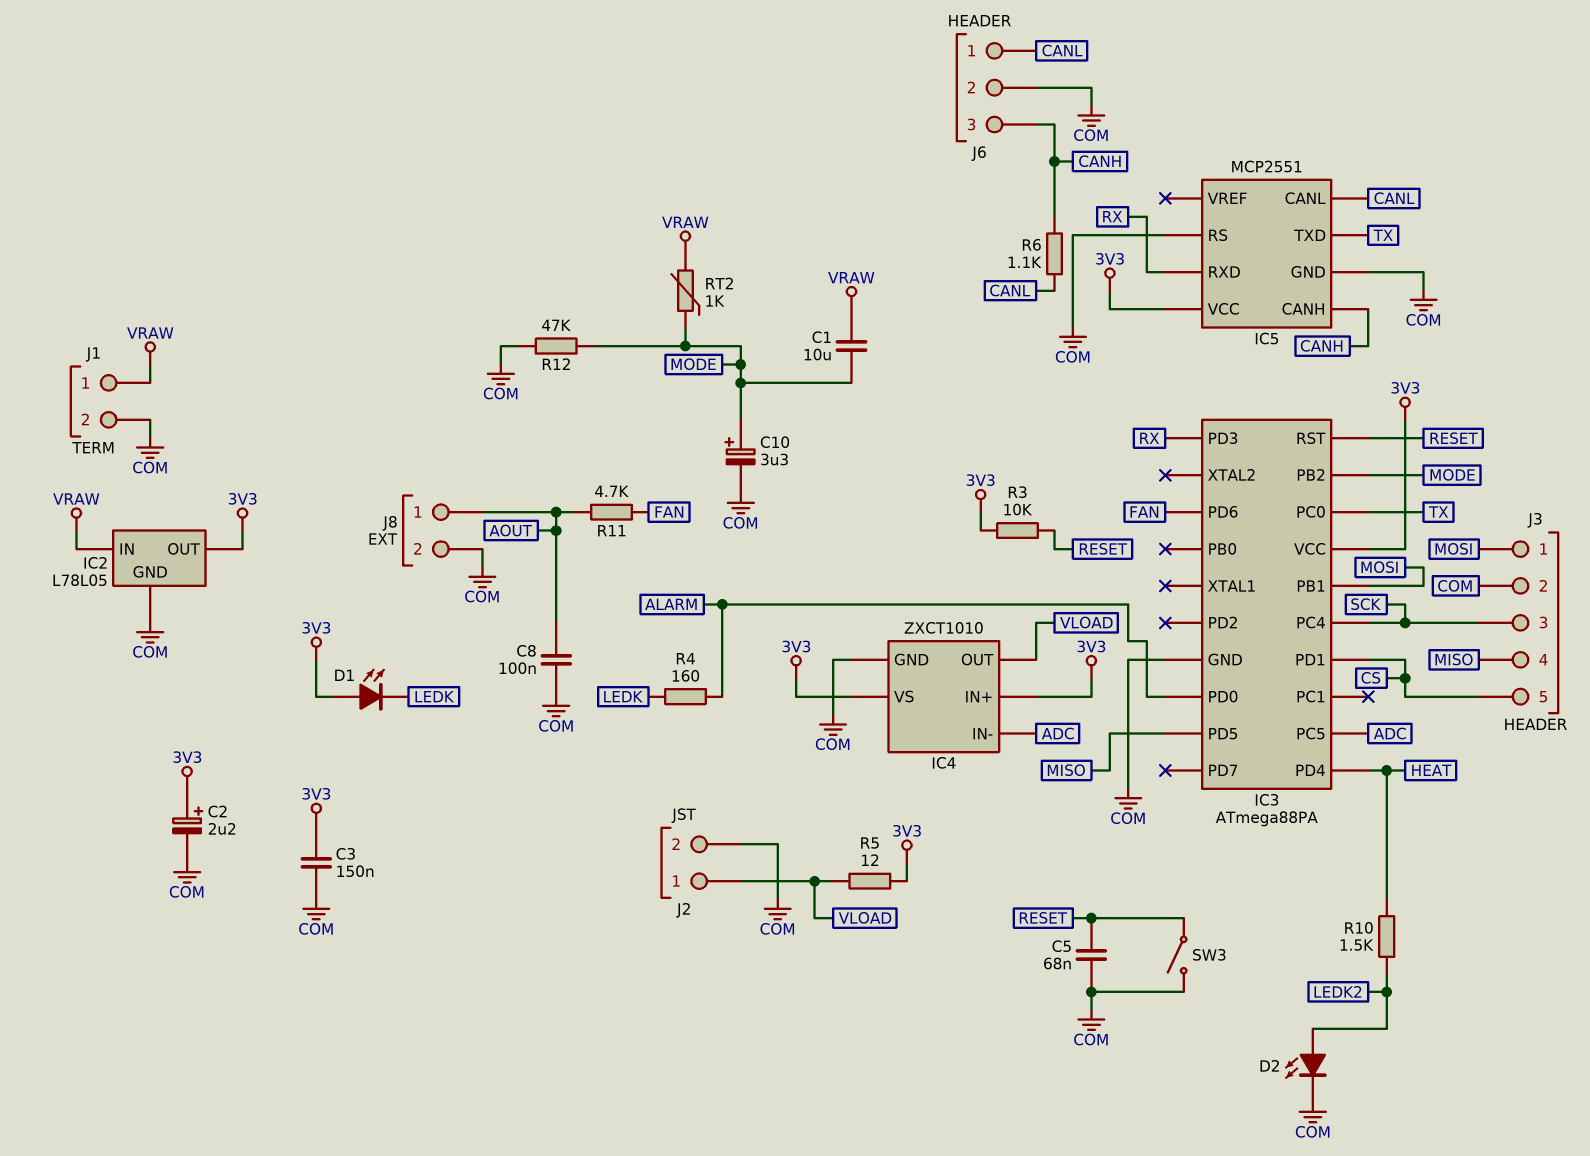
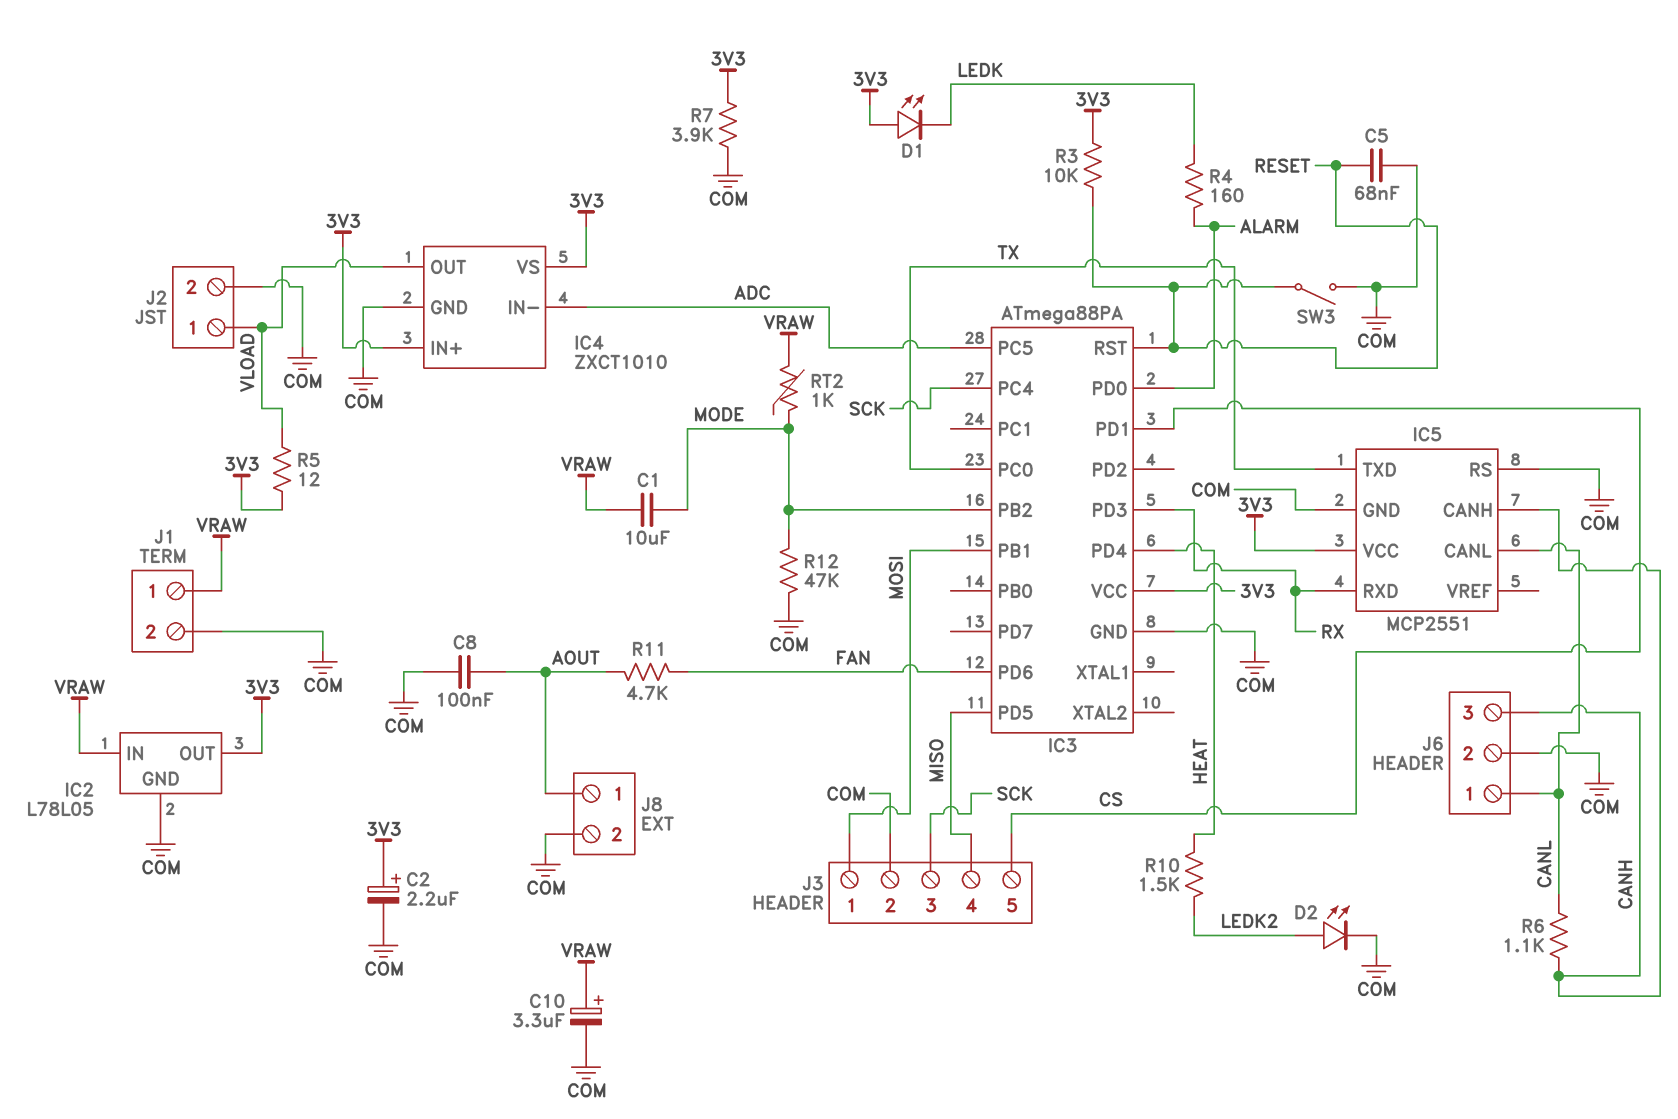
C3: 150nF (3V3, COM) -> none
C10: 3.3uF (plus MODE, minus COM) -> 3.3uF (plus VRAW, minus COM)
R7: none -> 3.9k (3V3, COM)

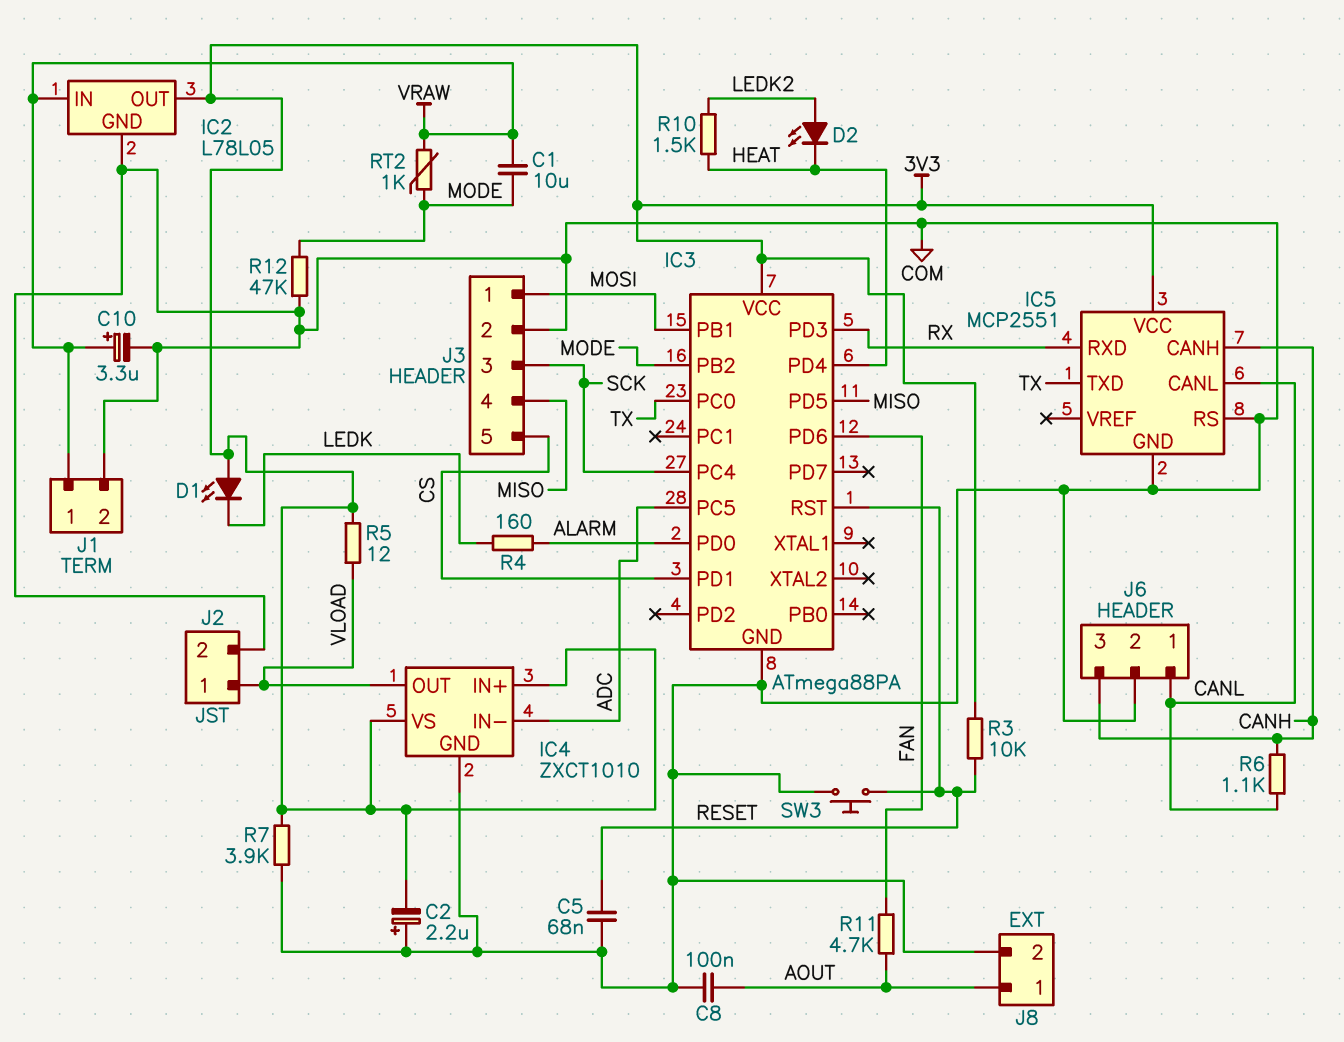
C2: 2.2uF (plus 3V3, minus COM) -> 2.2uF (plus COM, minus 3V3)
D2: LED (A LEDK2, K COM) -> LED (A LEDK2, K HEAT)
SW3: switch (COM, RESET) -> button (COM, RESET)

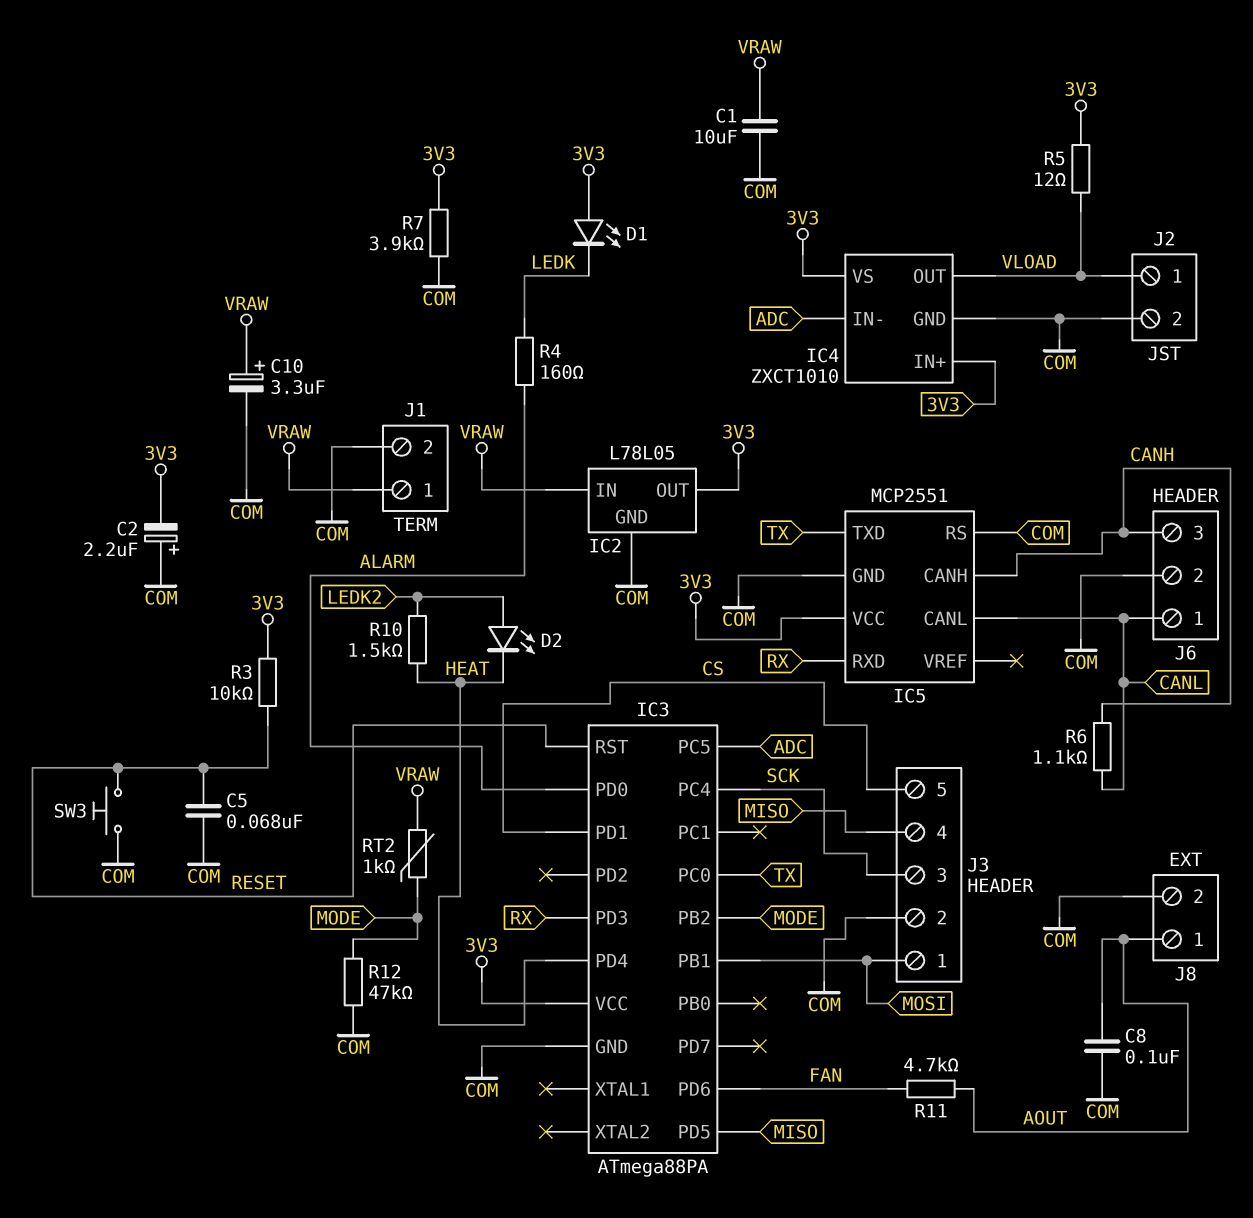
C1: 10uF (MODE, VRAW) -> 10uF (COM, VRAW)

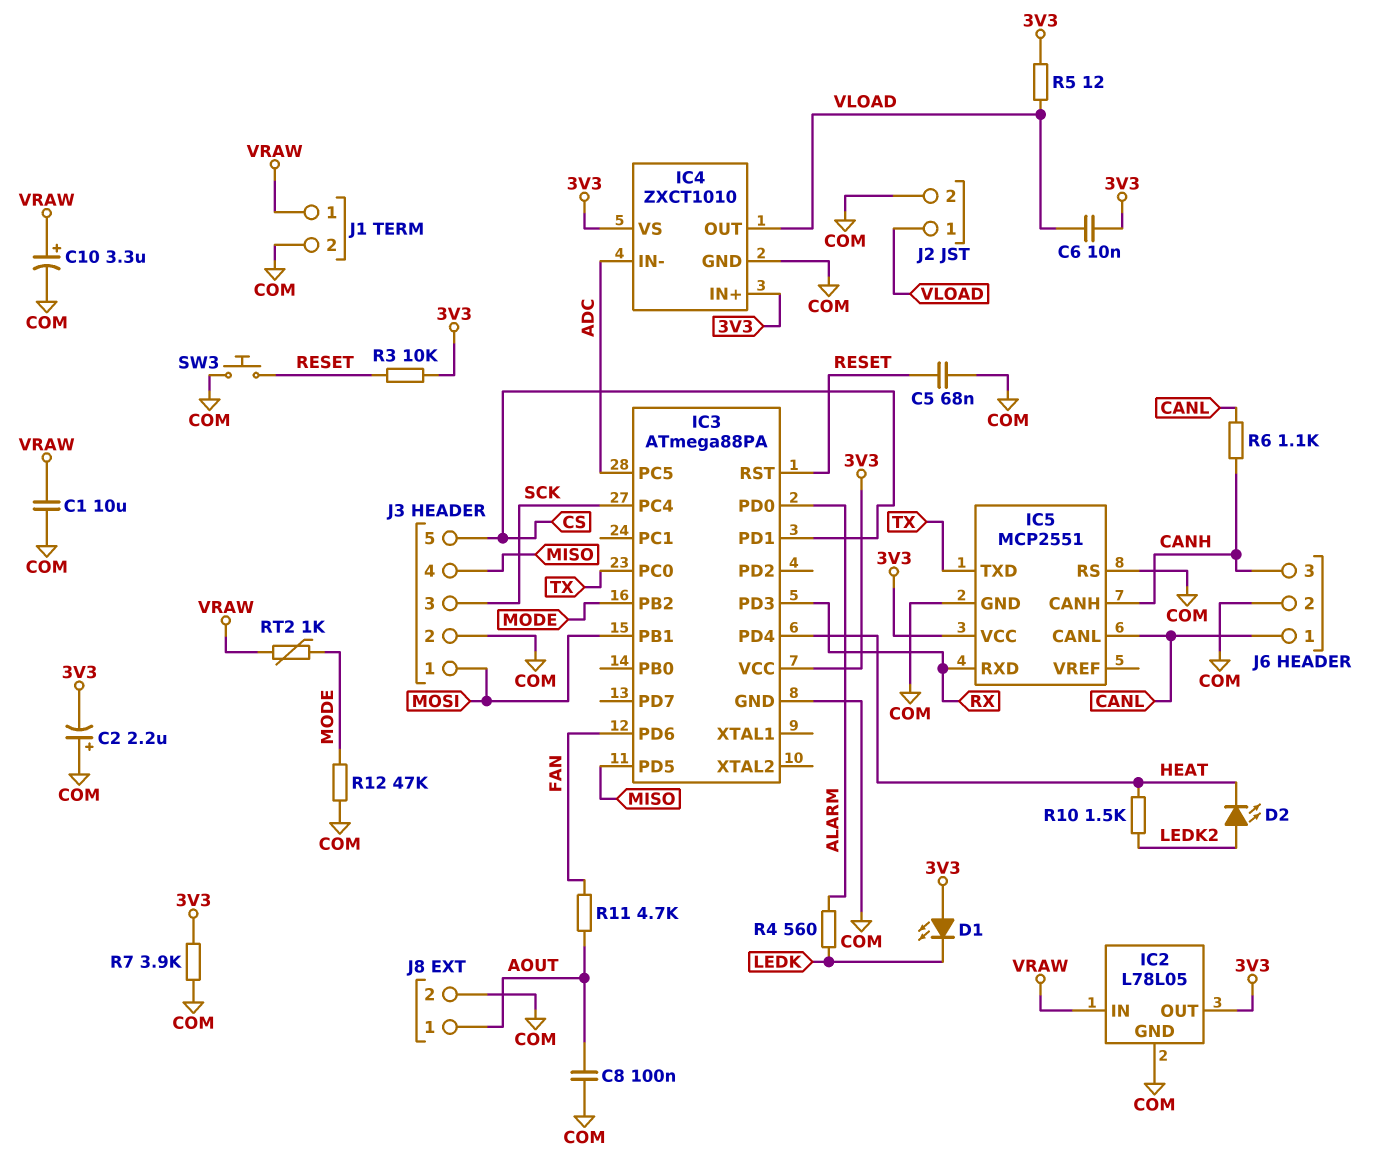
C6: none -> 10nF (3V3, VLOAD)
R4: 160 (ALARM, LEDK) -> 560 (ALARM, LEDK)

